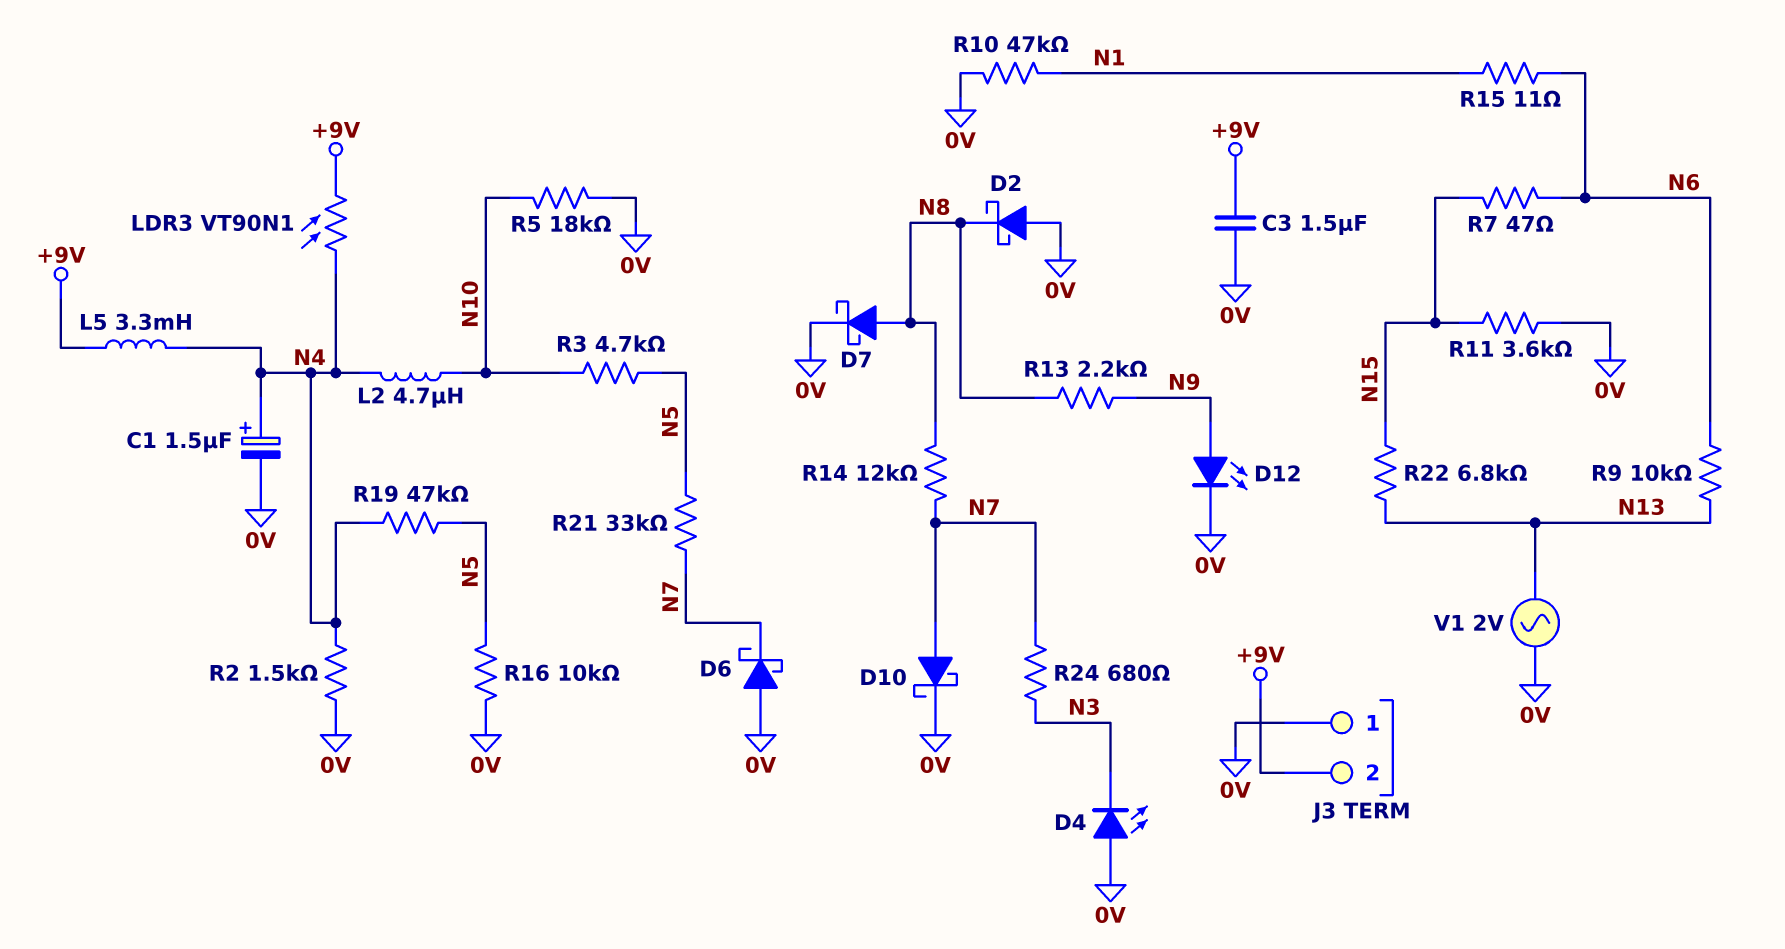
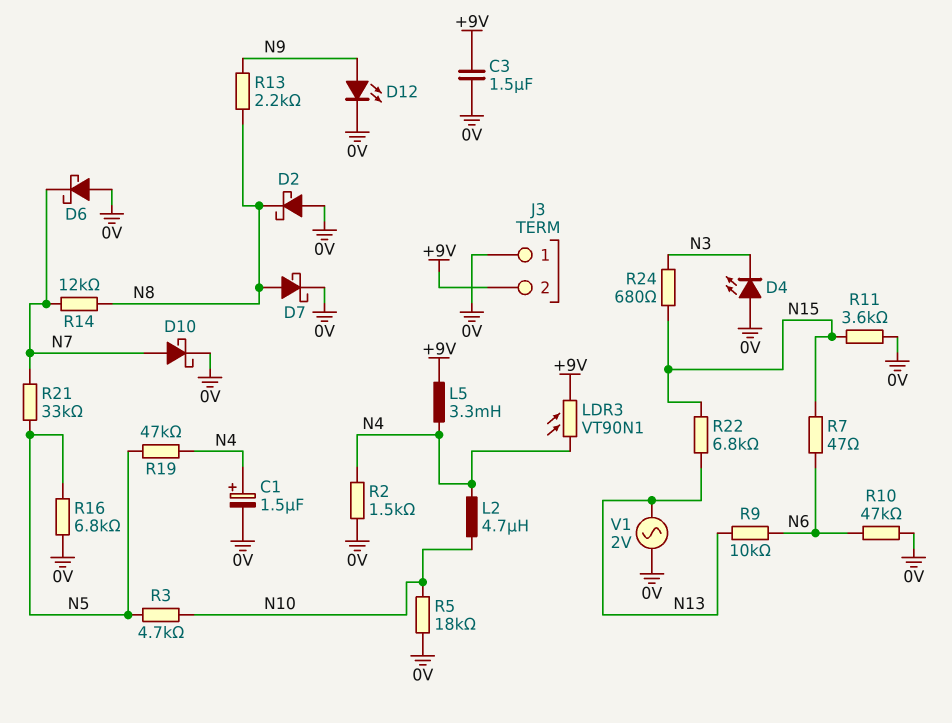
R10: 47k (0V, N1) -> 47k (0V, N6)
R15: 11 (N1, N6) -> none
R16: 10k (0V, N5) -> 6.8k (0V, N5)
R24: 680 (N3, N7) -> 680 (N3, N15)

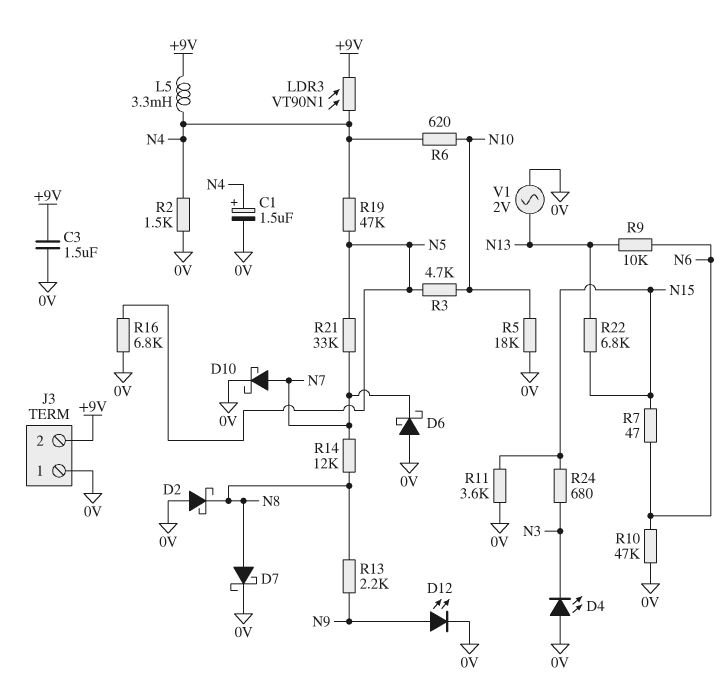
L2: 4.7uH (N4, N10) -> none
R6: none -> 620 (N4, N10)

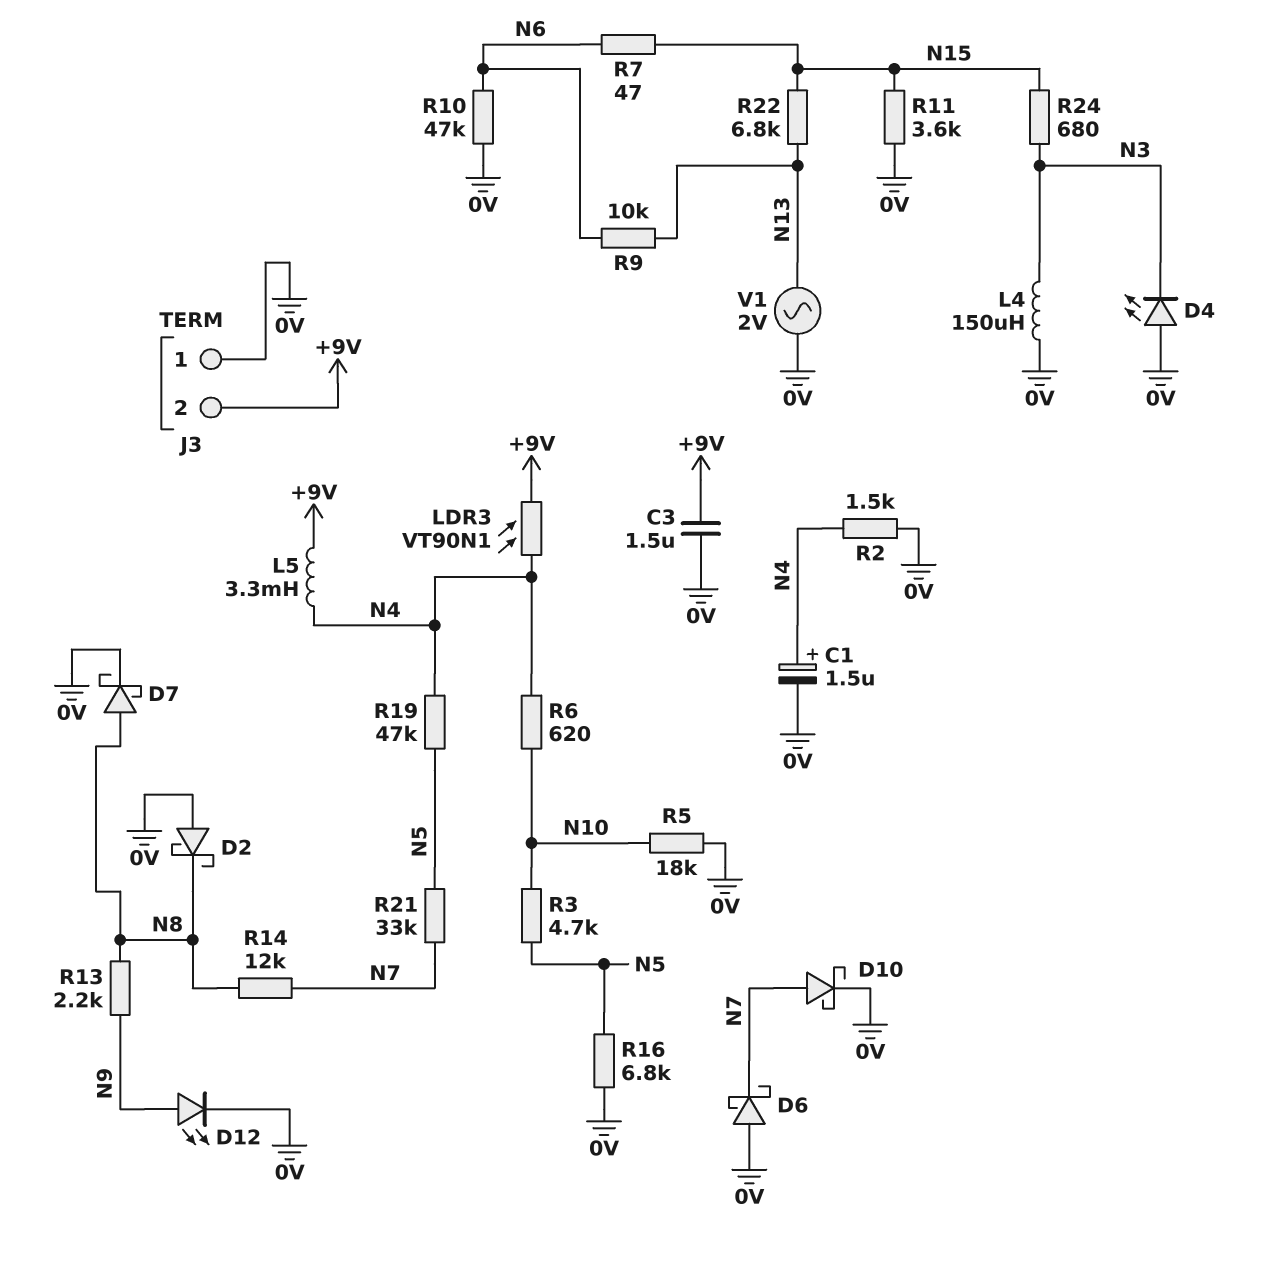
L4: none -> 150uH (0V, N3)

